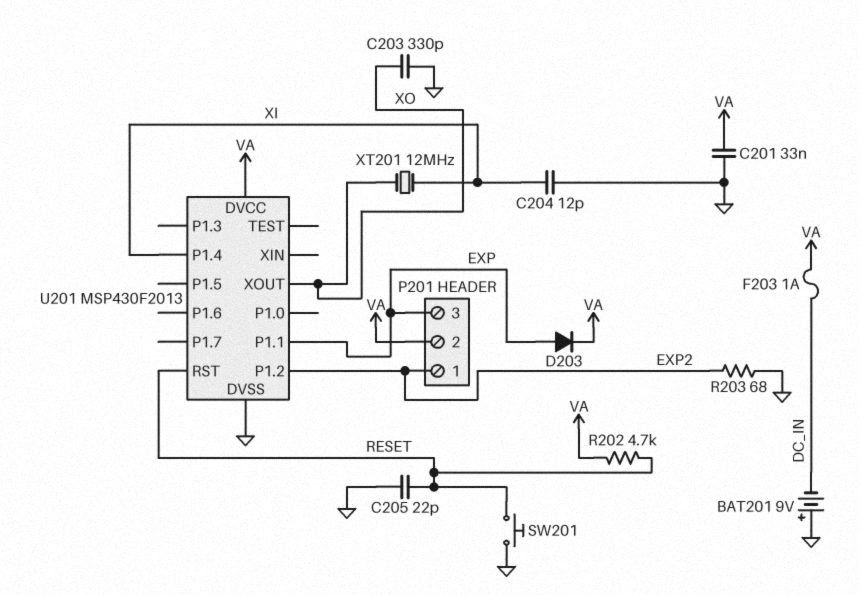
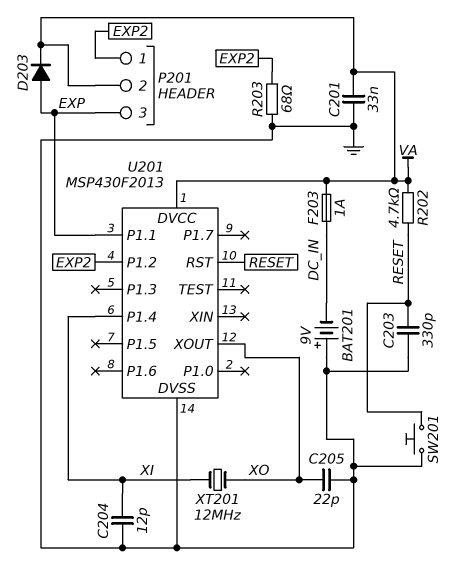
C203: 330pF (GND, XO) -> 330pF (GND, RESET)
C205: 22pF (GND, RESET) -> 22pF (GND, XO)

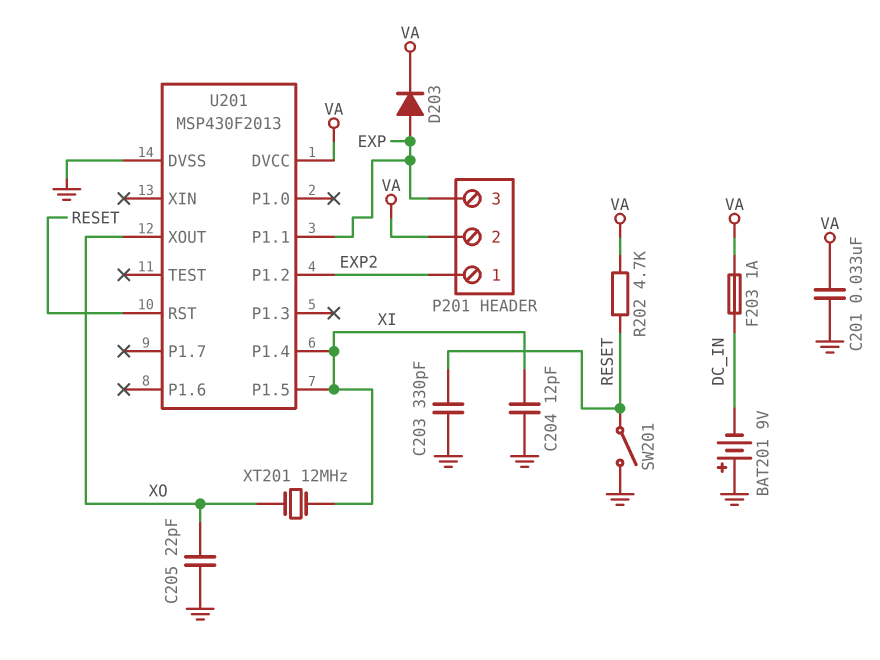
R203: 68 (EXP2, GND) -> none
SW201: button (GND, RESET) -> switch (GND, RESET)
U201 pin P1.5: none -> XI

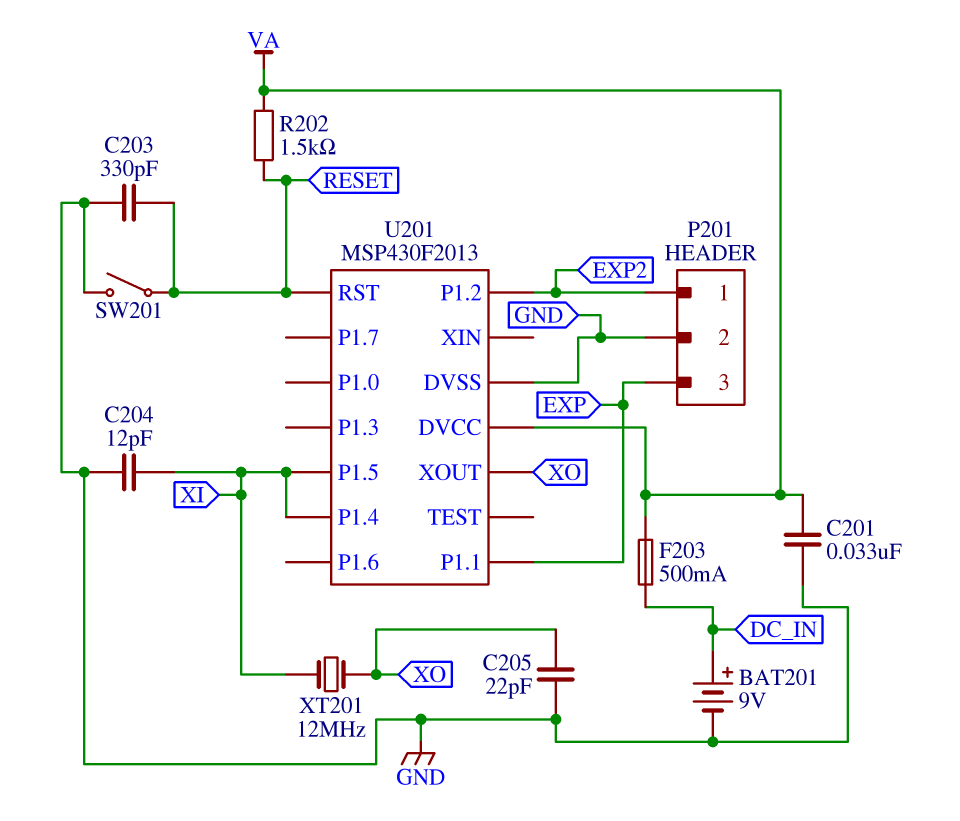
BAT201: 9V (plus GND, minus DC_IN) -> 9V (plus DC_IN, minus GND)
D203: diode (A EXP, K VA) -> none
F203: 1A (DC_IN, VA) -> 500mA (DC_IN, VA)
P201 pin 2: VA -> GND
R202: 4.7k (RESET, VA) -> 1.5k (RESET, VA)

